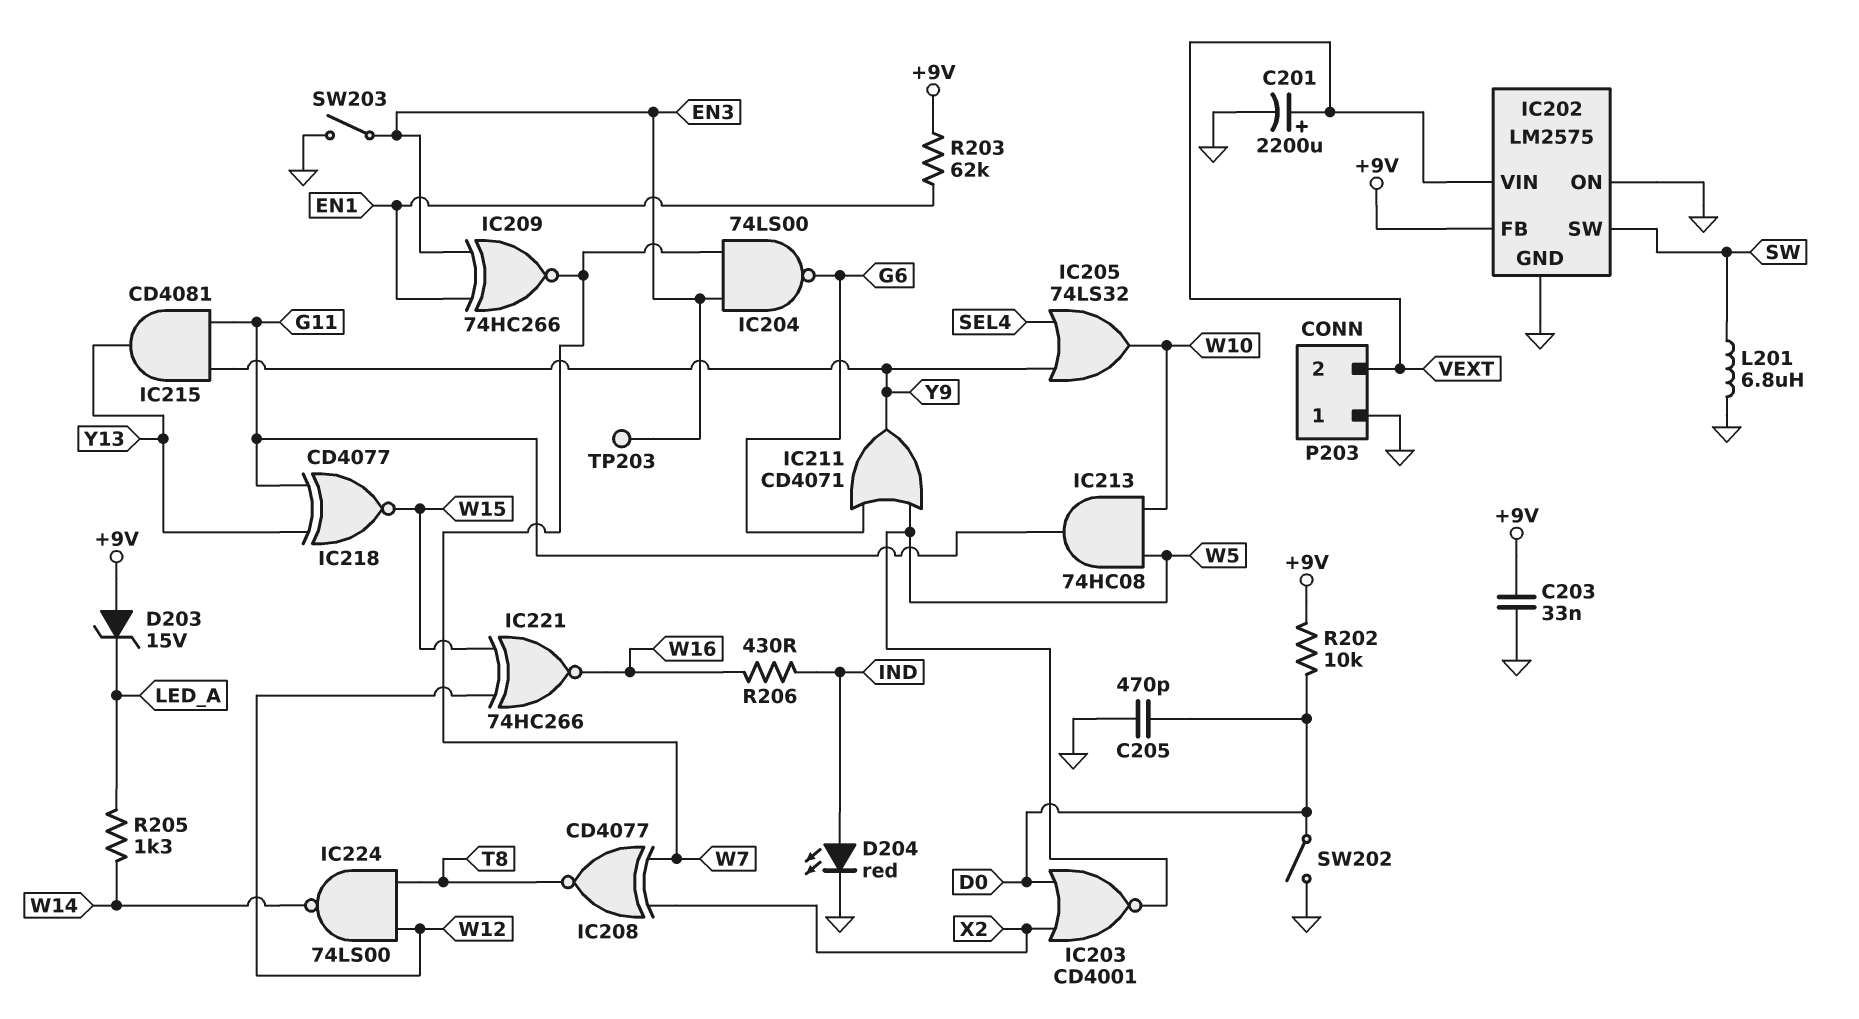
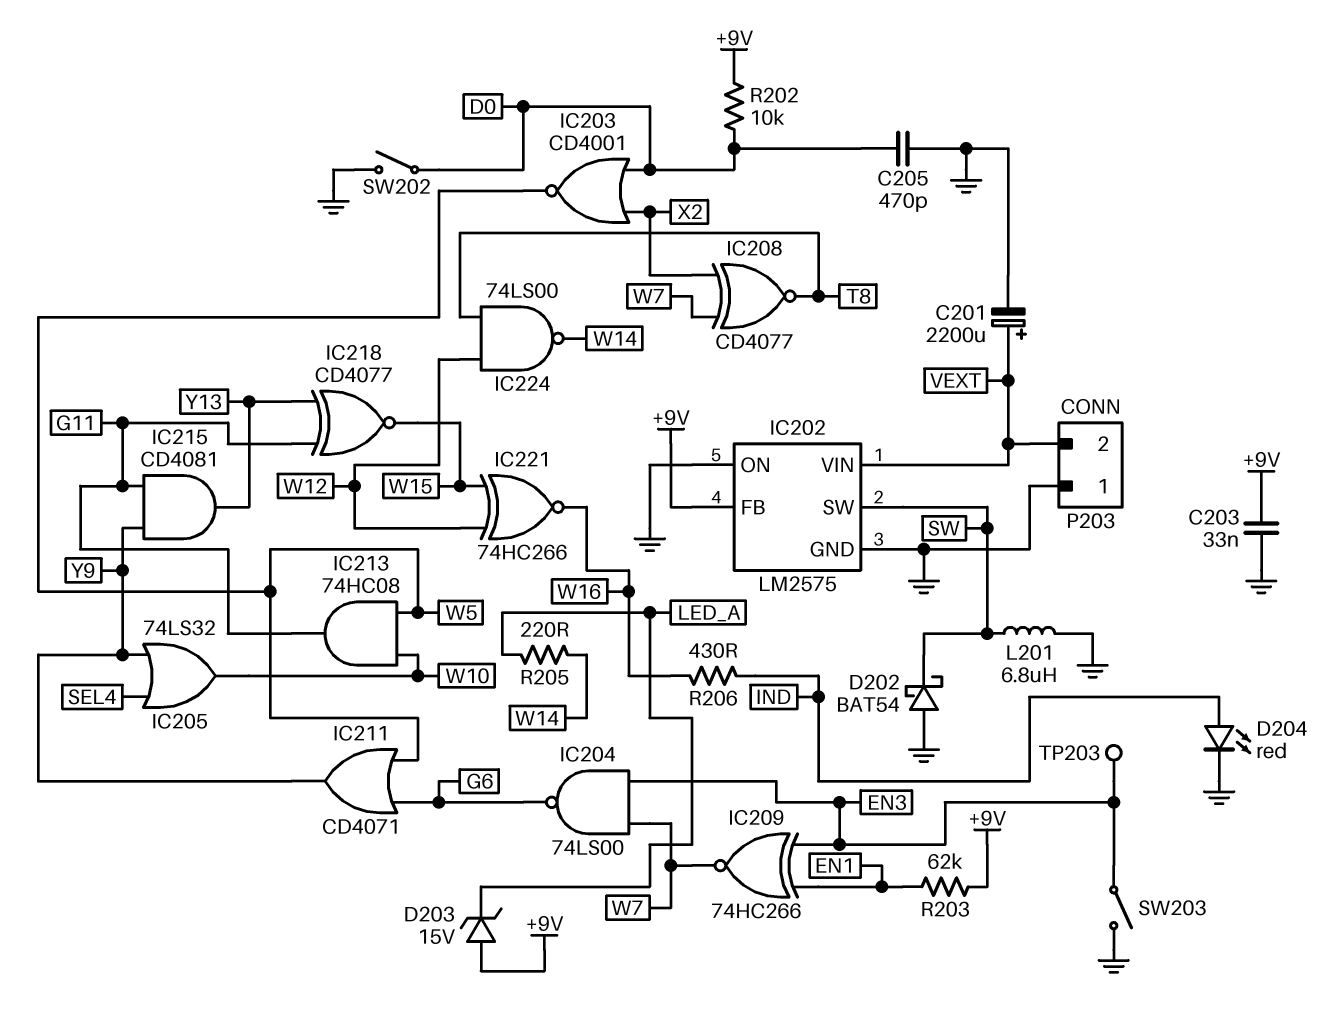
D202: none -> schottky BAT54 (A GND, K SW)
R205: 1.3k (LED_A, W14) -> 220 (LED_A, W14)

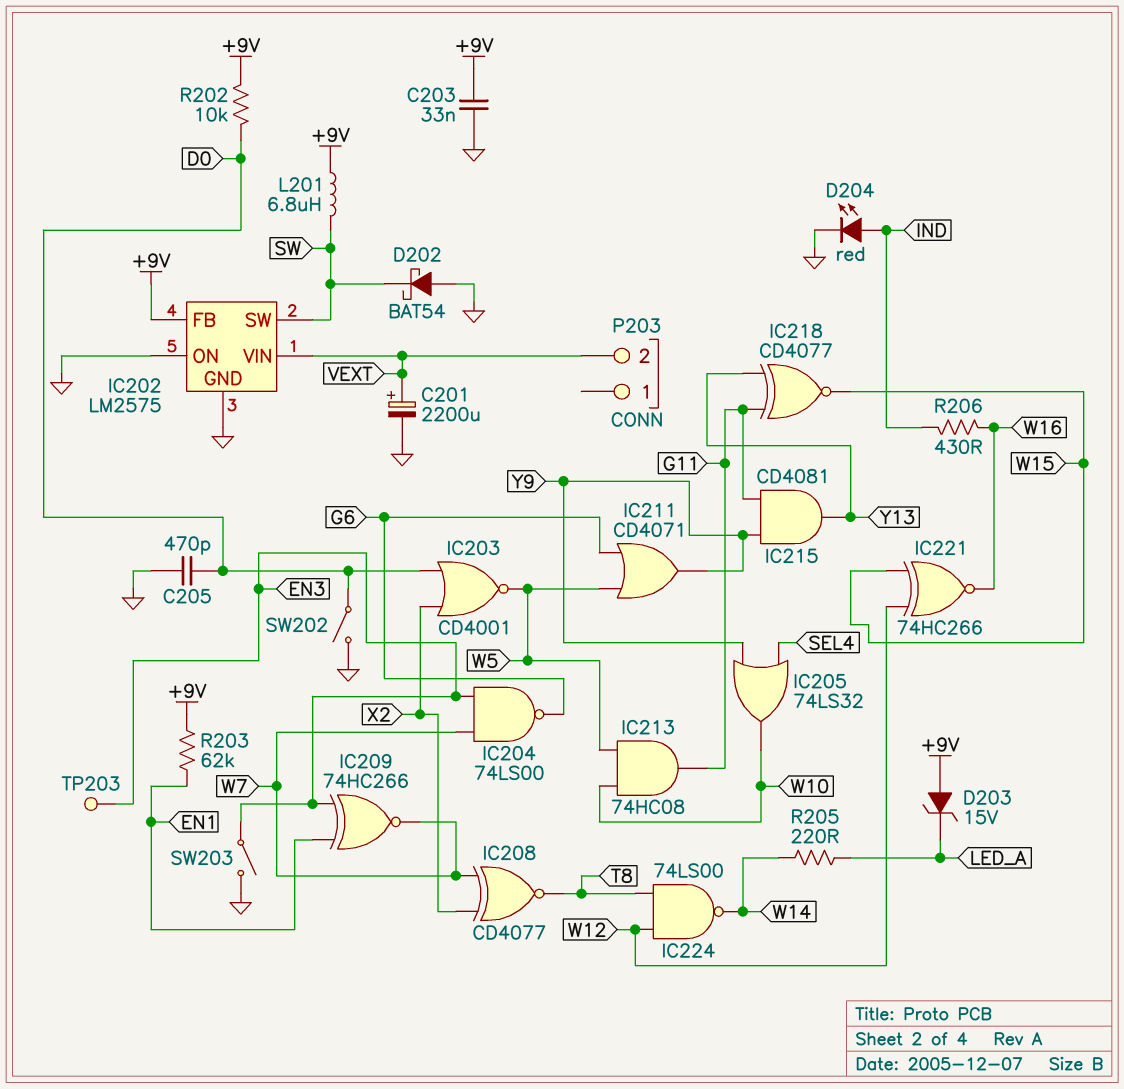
L201: 6.8uH (GND, SW) -> 6.8uH (+9V, SW)
P203 pin 1: GND -> none

